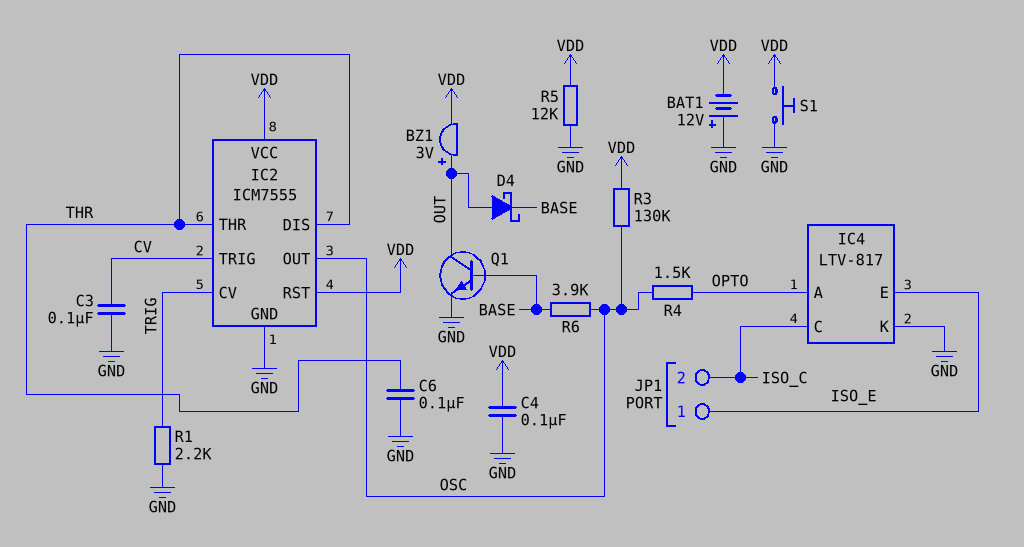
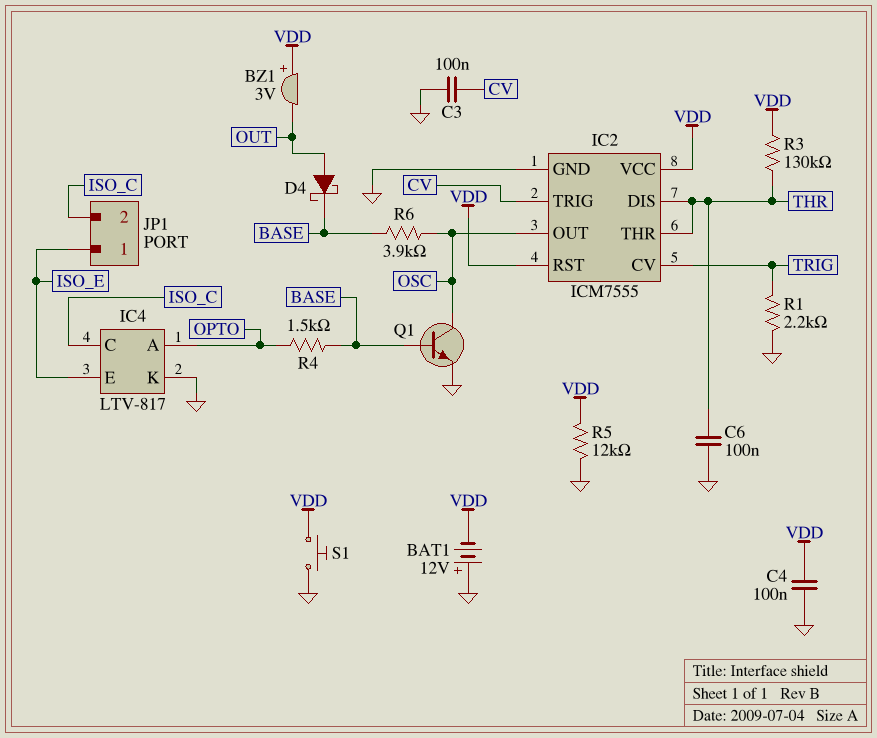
BZ1: buzzer 3V (plus OUT, minus VDD) -> buzzer 3V (plus VDD, minus OUT)
Q1: NPN (B BASE, C OUT, E GND) -> NPN (B BASE, C OSC, E GND)
R3: 130k (OSC, VDD) -> 130k (THR, VDD)
R4: 1.5k (OPTO, OSC) -> 1.5k (BASE, OPTO)

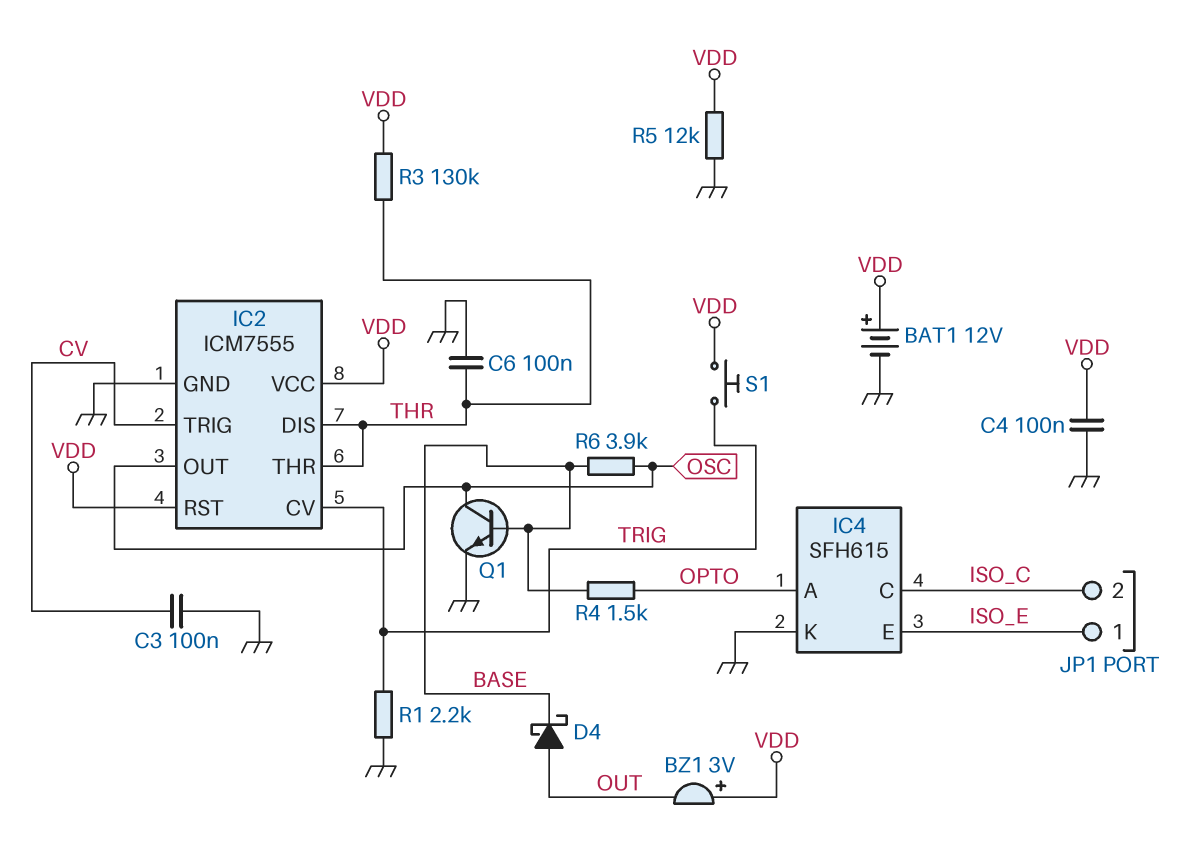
BAT1: 12V (plus GND, minus VDD) -> 12V (plus VDD, minus GND)
IC4: LTV-817 -> SFH615
S1: button (GND, VDD) -> button (TRIG, VDD)

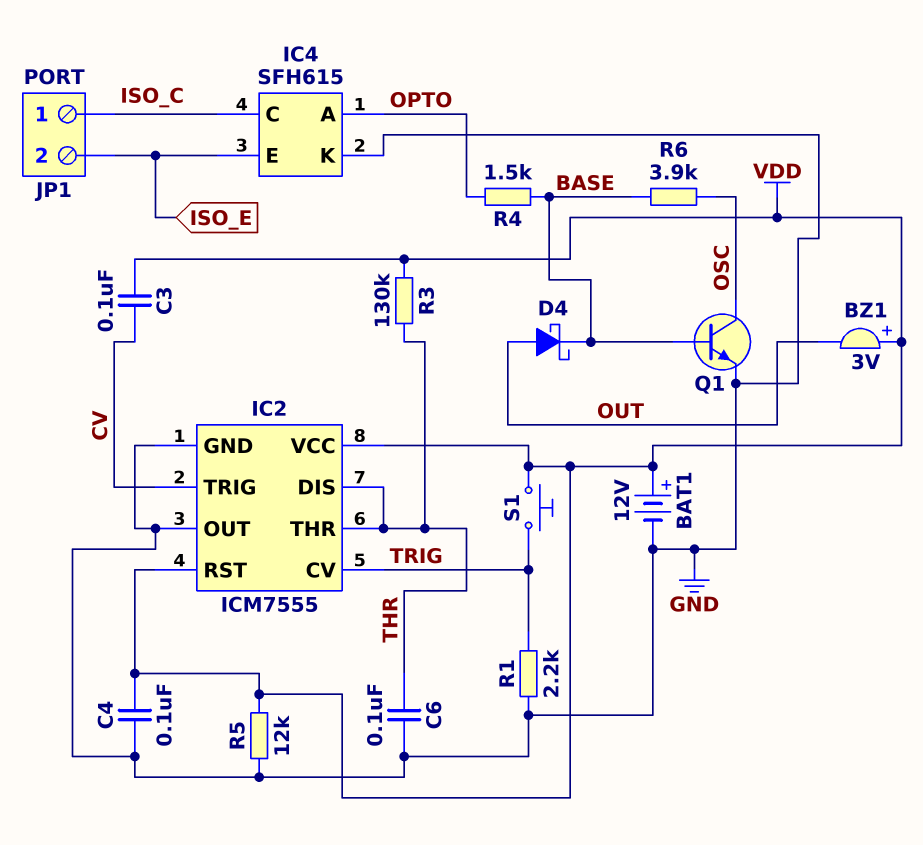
C3: 100nF (CV, GND) -> 100nF (CV, VDD)
IC2 pin OUT: OSC -> GND
JP1 pin 1: ISO_E -> ISO_C
JP1 pin 2: ISO_C -> ISO_E

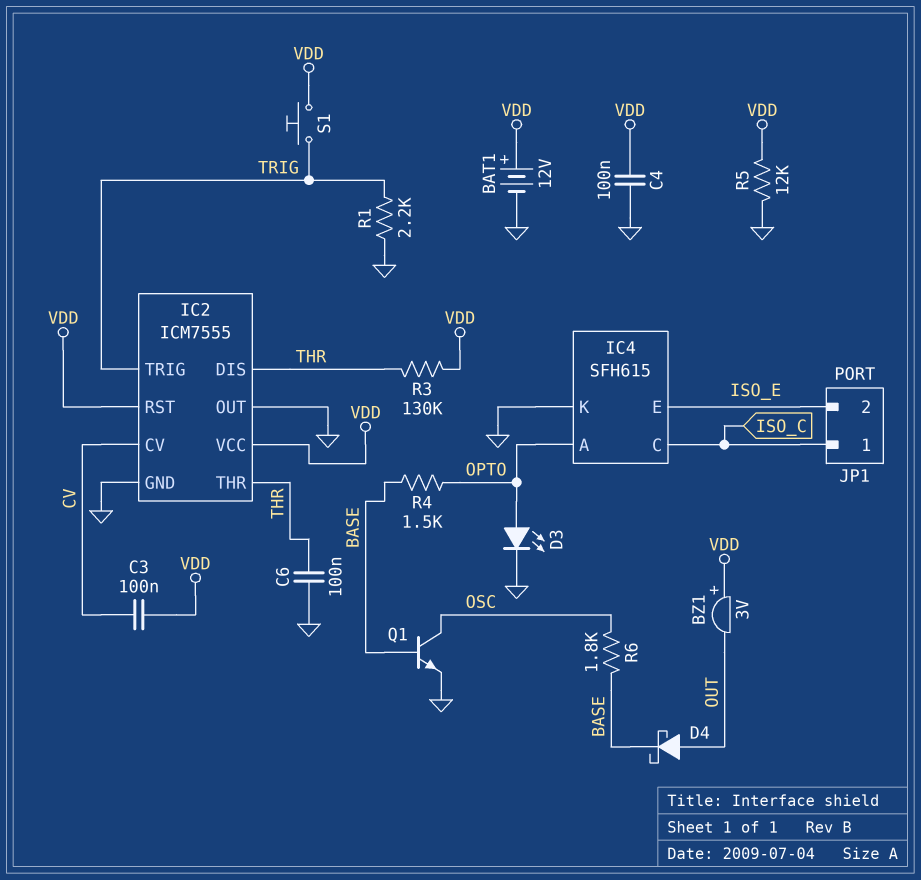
D3: none -> LED (A OPTO, K GND)
IC2 pin CV: TRIG -> CV
IC2 pin TRIG: CV -> TRIG
R6: 3.9k (BASE, OSC) -> 1.8k (BASE, OSC)

